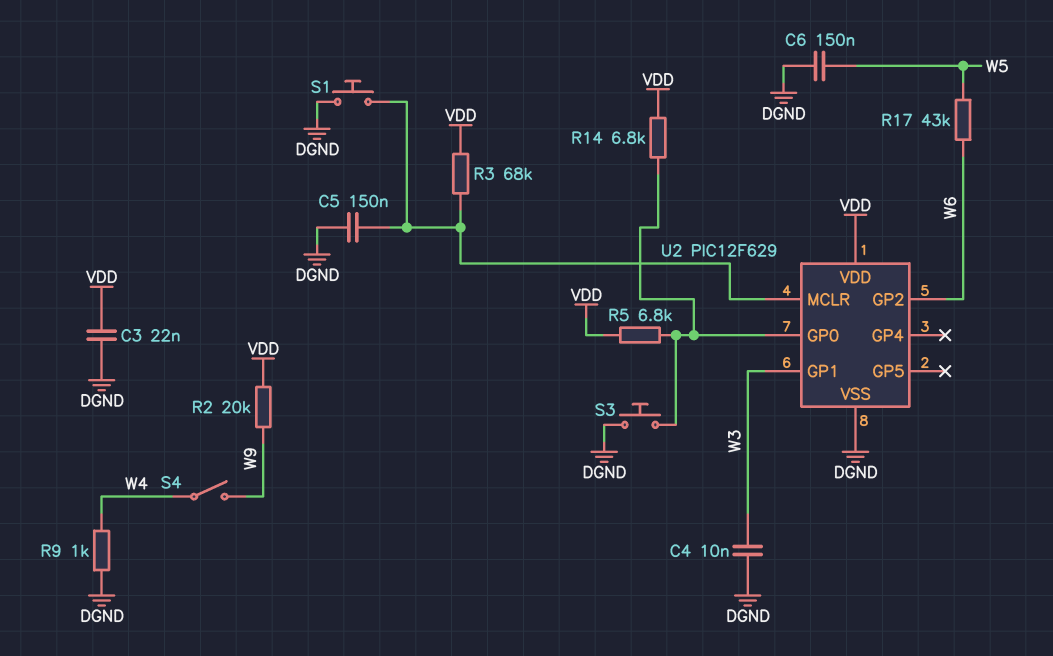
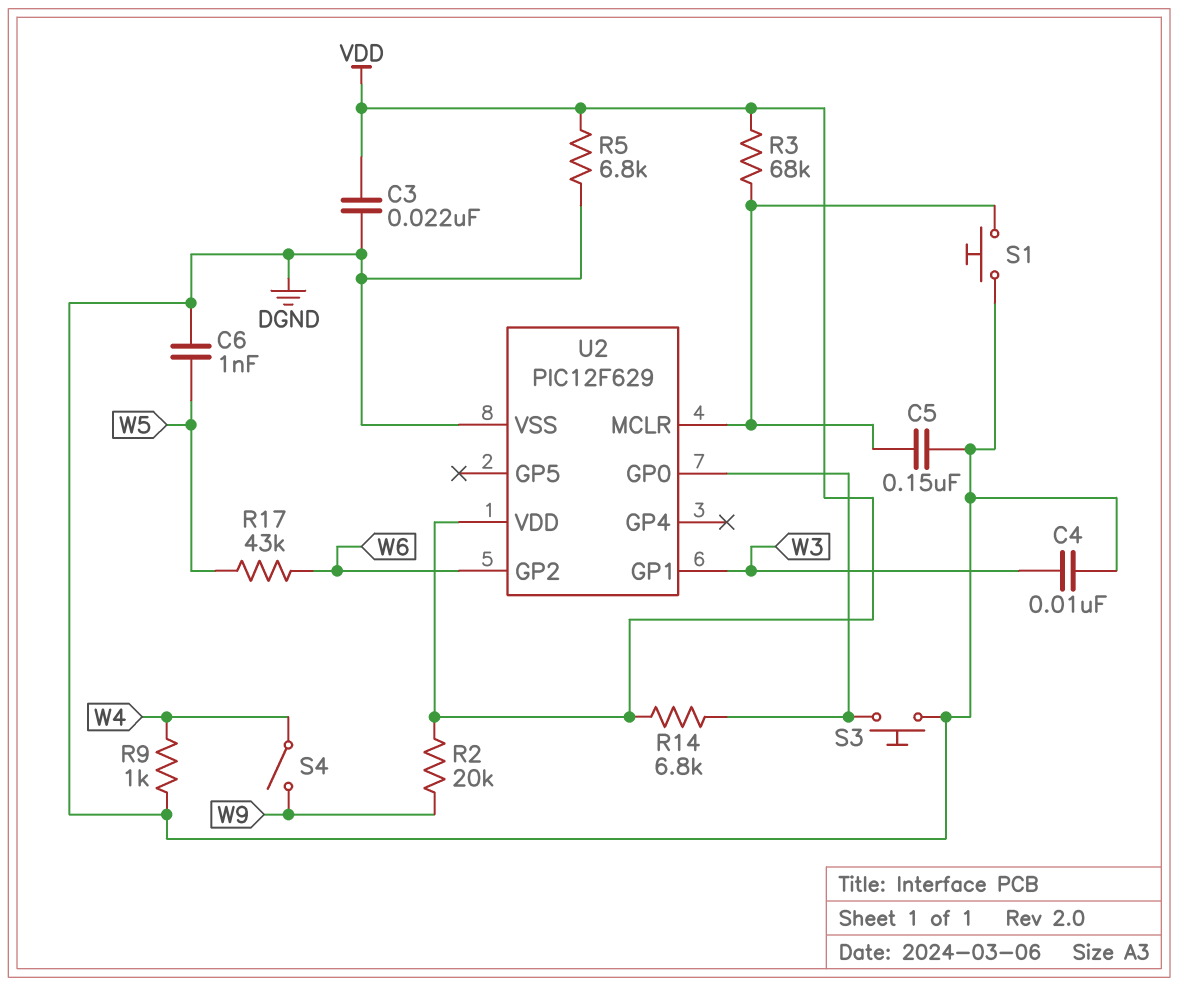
C6: 150nF (DGND, W5) -> 1nF (DGND, W5)
R5: 6.8k (U2/GP0, VDD) -> 6.8k (DGND, VDD)

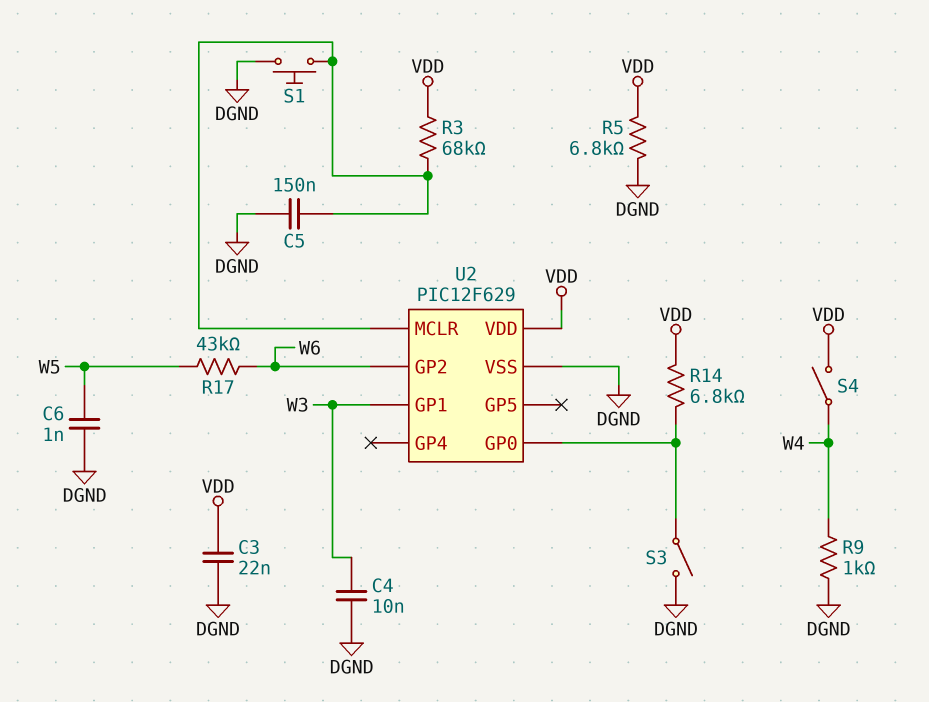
R2: 20k (VDD, W9) -> none
S3: button (DGND, U2/GP0) -> switch (DGND, U2/GP0)
S4: switch (W4, W9) -> switch (VDD, W4)

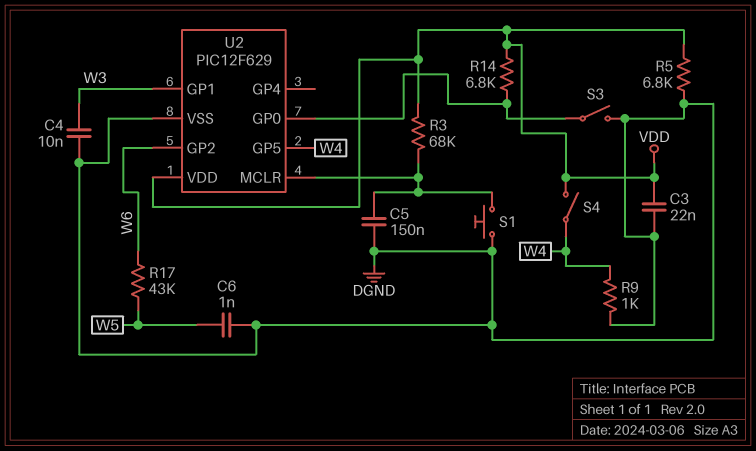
U2 pin GP5: none -> W4

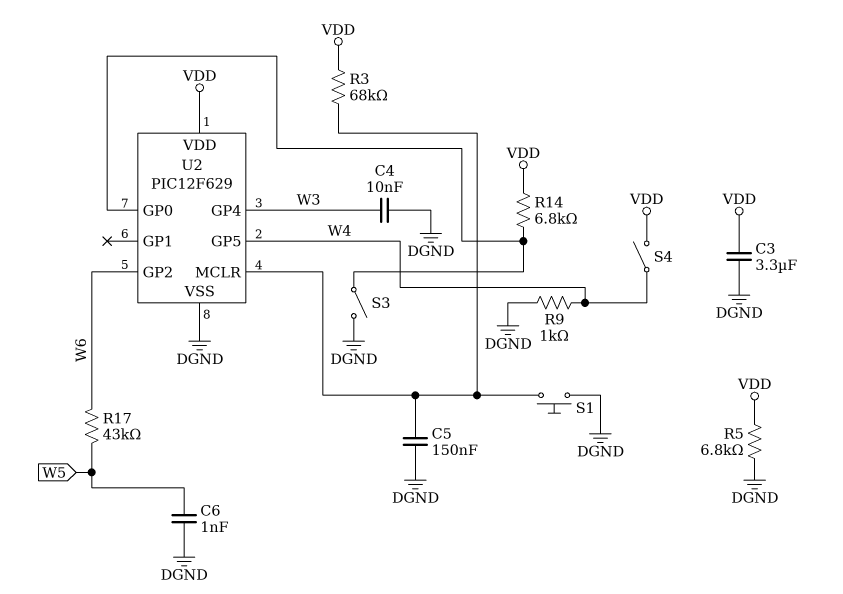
C3: 22nF (DGND, VDD) -> 3.3uF (DGND, VDD)
U2 pin GP1: W3 -> none
U2 pin GP4: none -> W3

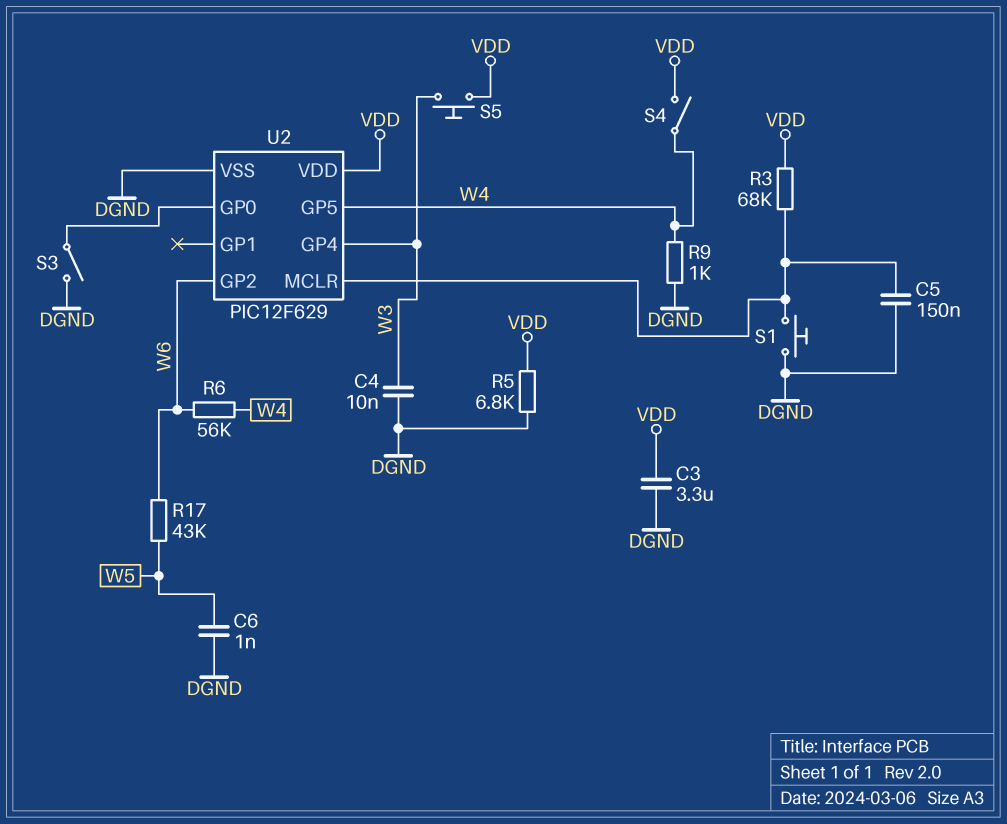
R6: none -> 56k (W4, W6)
R14: 6.8k (U2/GP0, VDD) -> none
S5: none -> button (VDD, W3)

